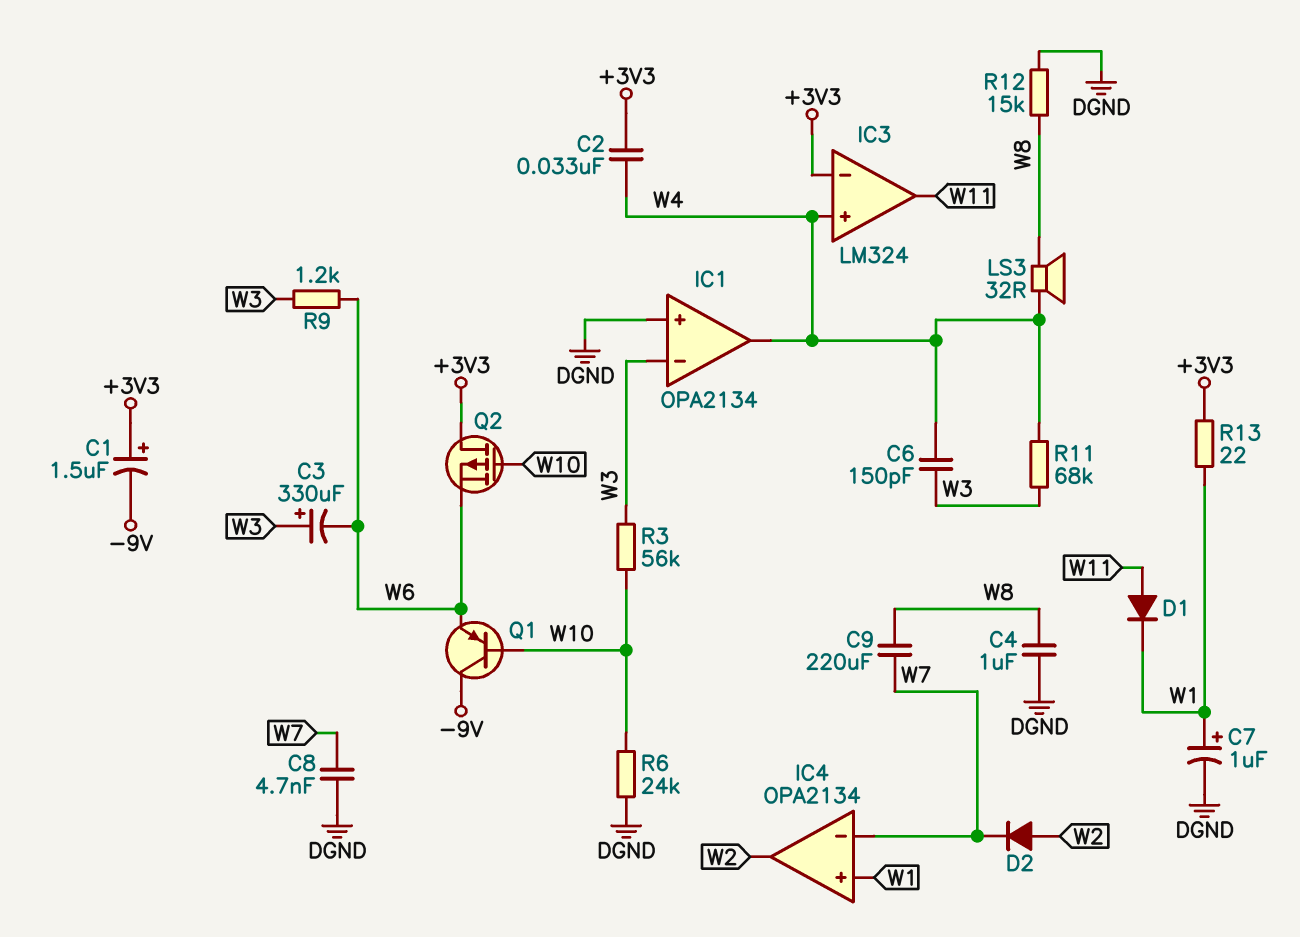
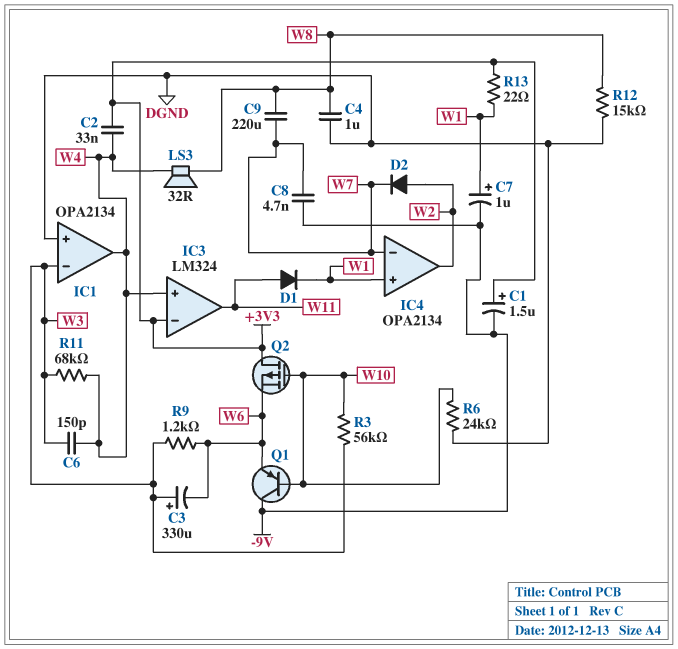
C7: 1uF (plus W1, minus DGND) -> 1uF (plus W1, minus -9V)
C8: 4.7nF (DGND, W7) -> 4.7nF (-9V, W7)

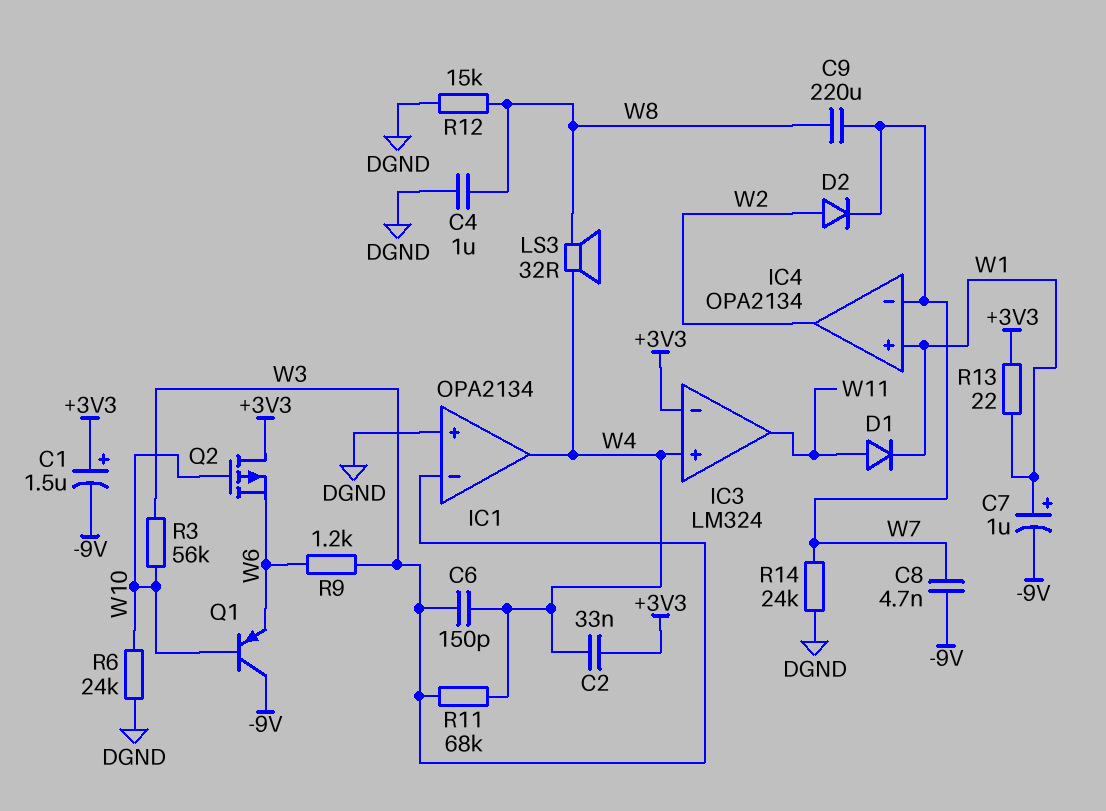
C3: 330uF (plus W3, minus W6) -> none
R14: none -> 24k (DGND, W7)

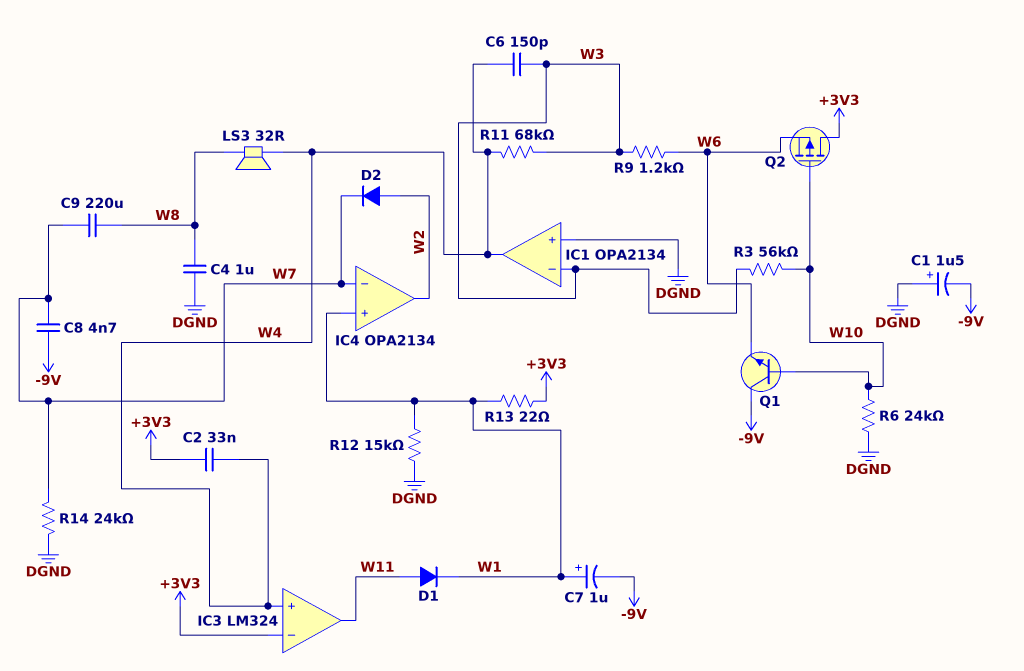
C1: 1.5uF (plus +3V3, minus -9V) -> 1.5uF (plus DGND, minus -9V)
Q1: PNP (B W10, C -9V, E W6) -> NPN (B W10, C -9V, E W6)
R12: 15k (DGND, W8) -> 15k (DGND, W1)

